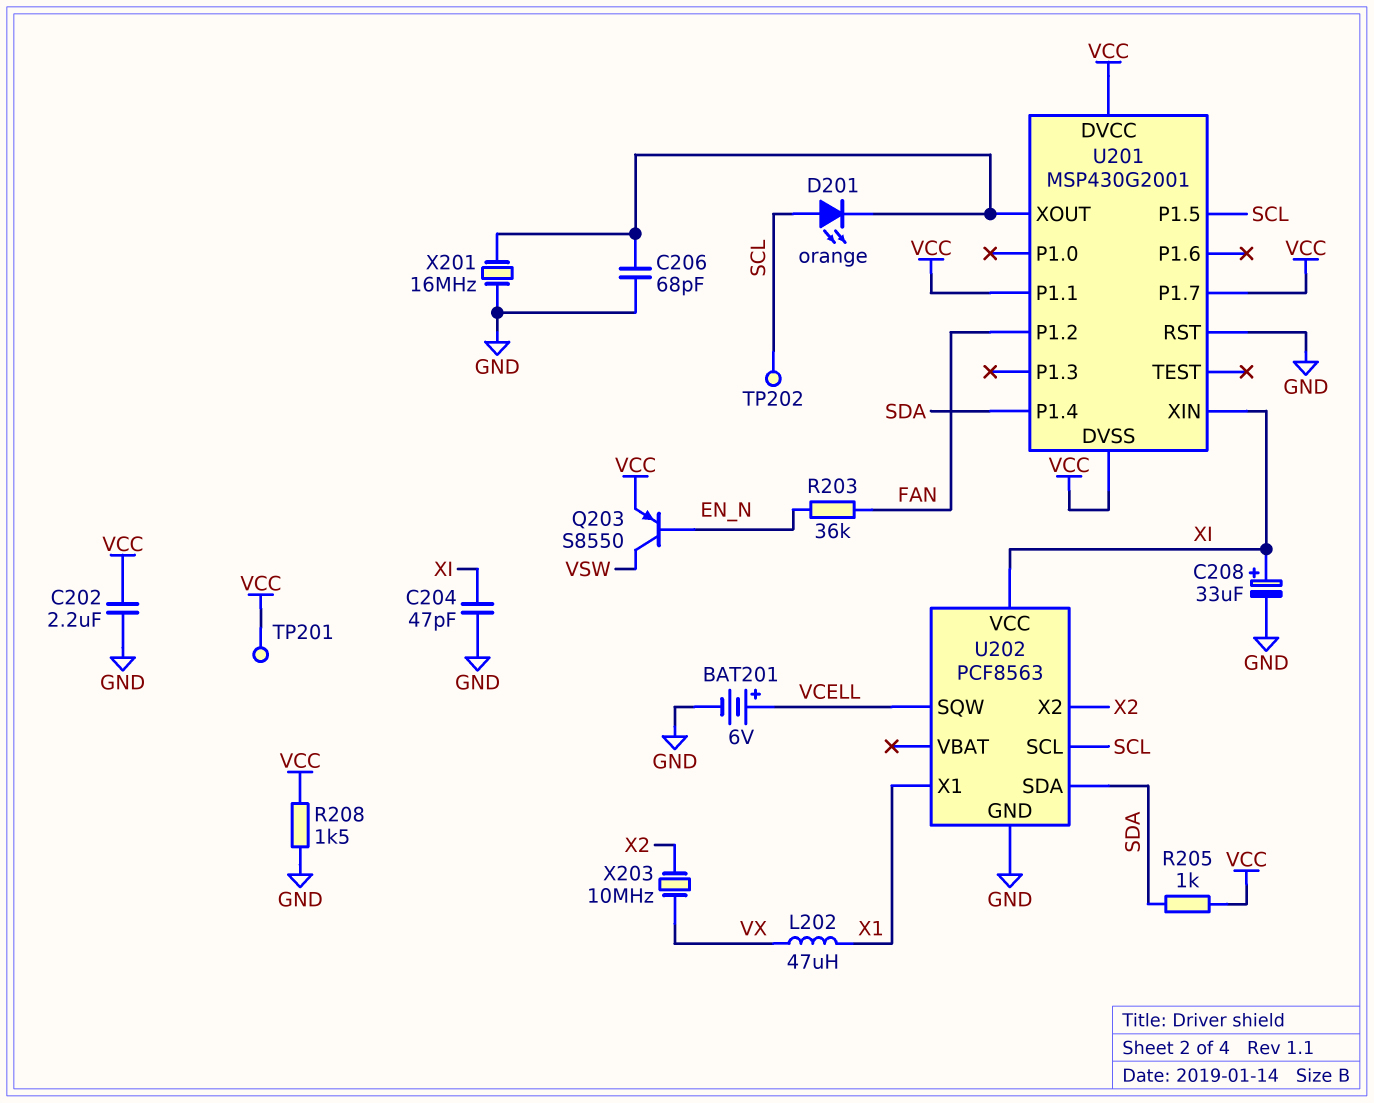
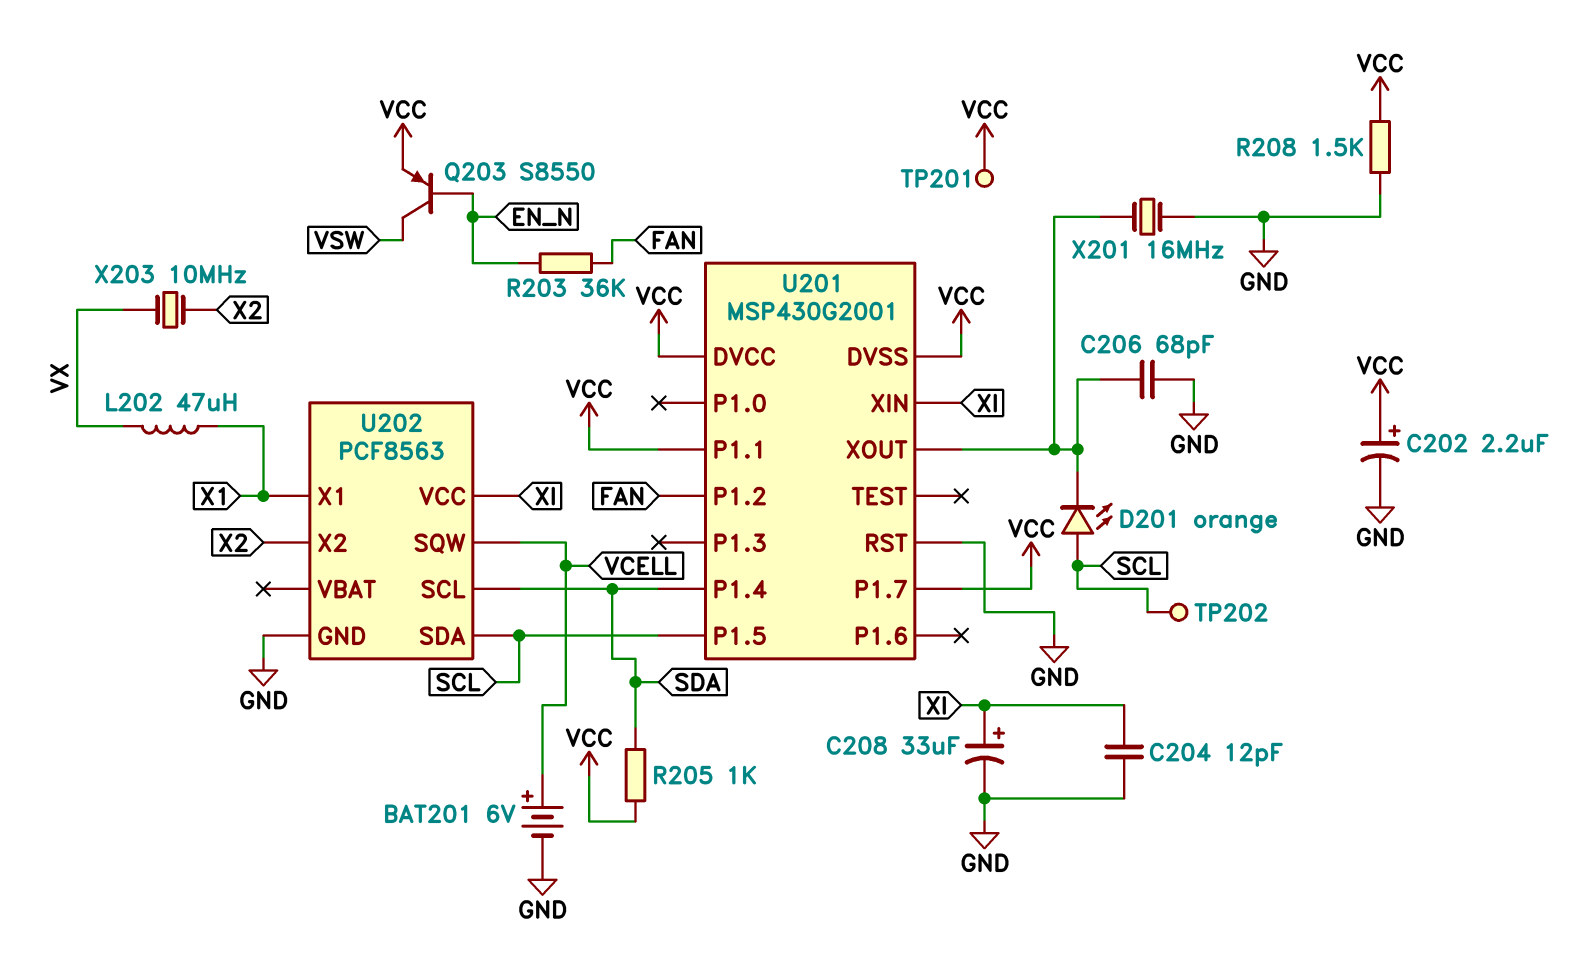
C202: 2.2uF (GND, VCC) -> 2.2uF (plus VCC, minus GND)
C204: 47pF (GND, XI) -> 12pF (GND, XI)
U202 pin SCL: SCL -> SDA
U202 pin SDA: SDA -> SCL

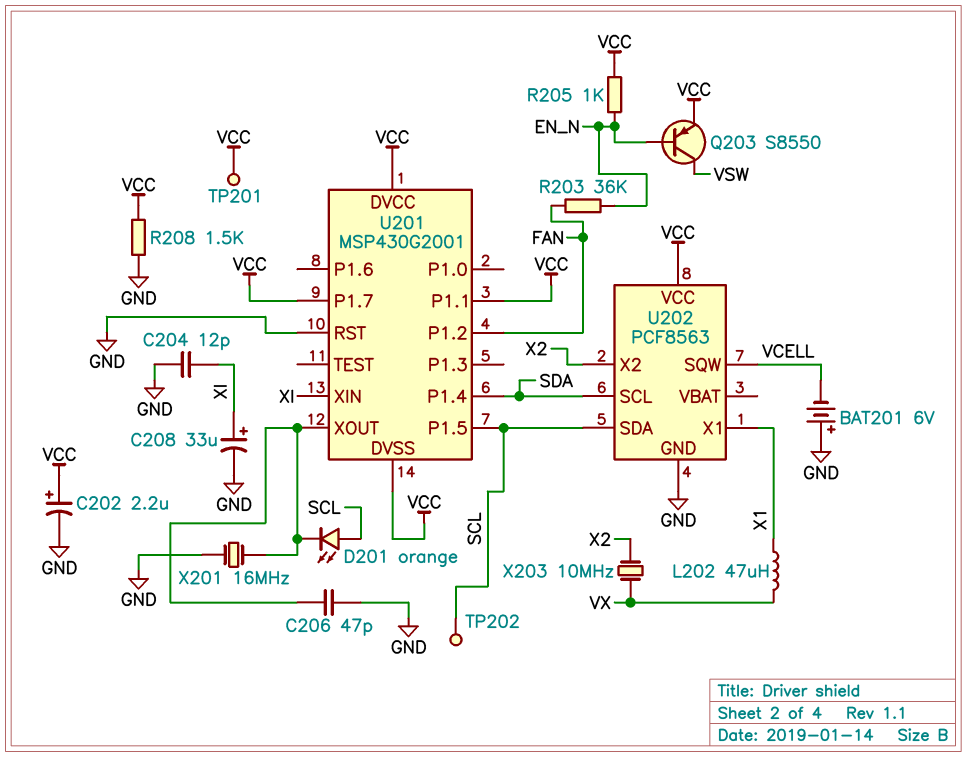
BAT201: 6V (plus VCELL, minus GND) -> 6V (plus GND, minus VCELL)
C206: 68pF (GND, U201/XOUT) -> 47pF (GND, U201/XOUT)
R205: 1k (SDA, VCC) -> 1k (EN_N, VCC)
U202 pin VCC: XI -> VCC

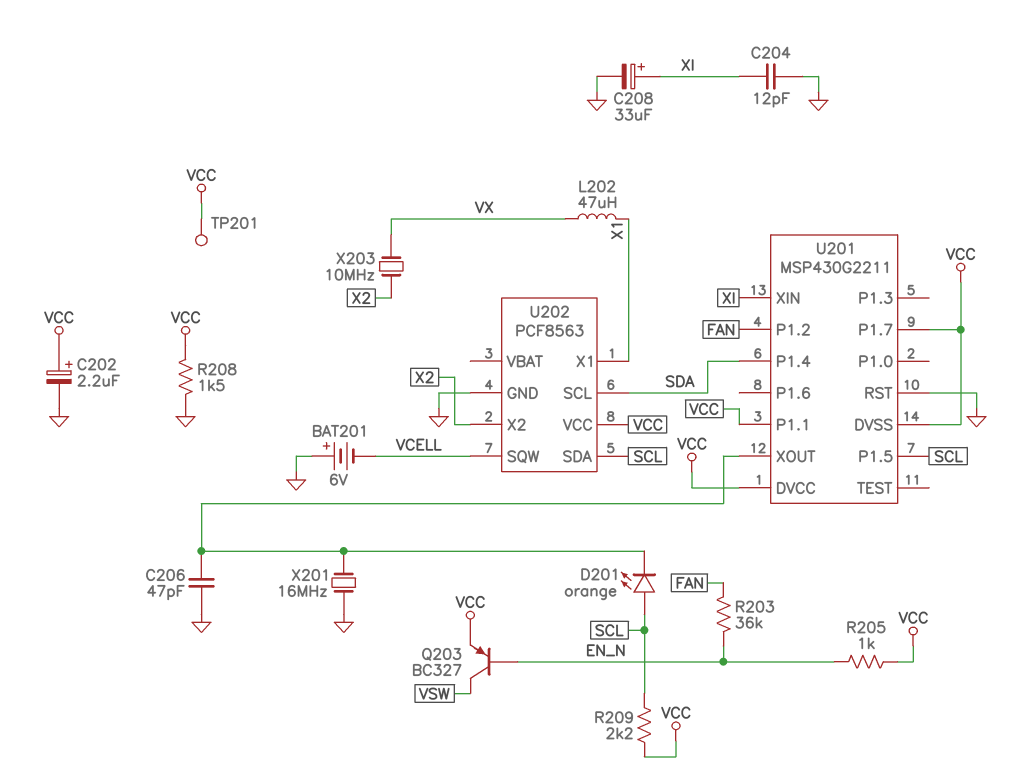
Q203: PNP S8550 (B EN_N, C VSW, E VCC) -> PNP BC327 (B EN_N, C VSW, E VCC)
R209: none -> 2.2k (SCL, VCC)
TP202: test point (SCL) -> none
U201: MSP430G2001 -> MSP430G2211

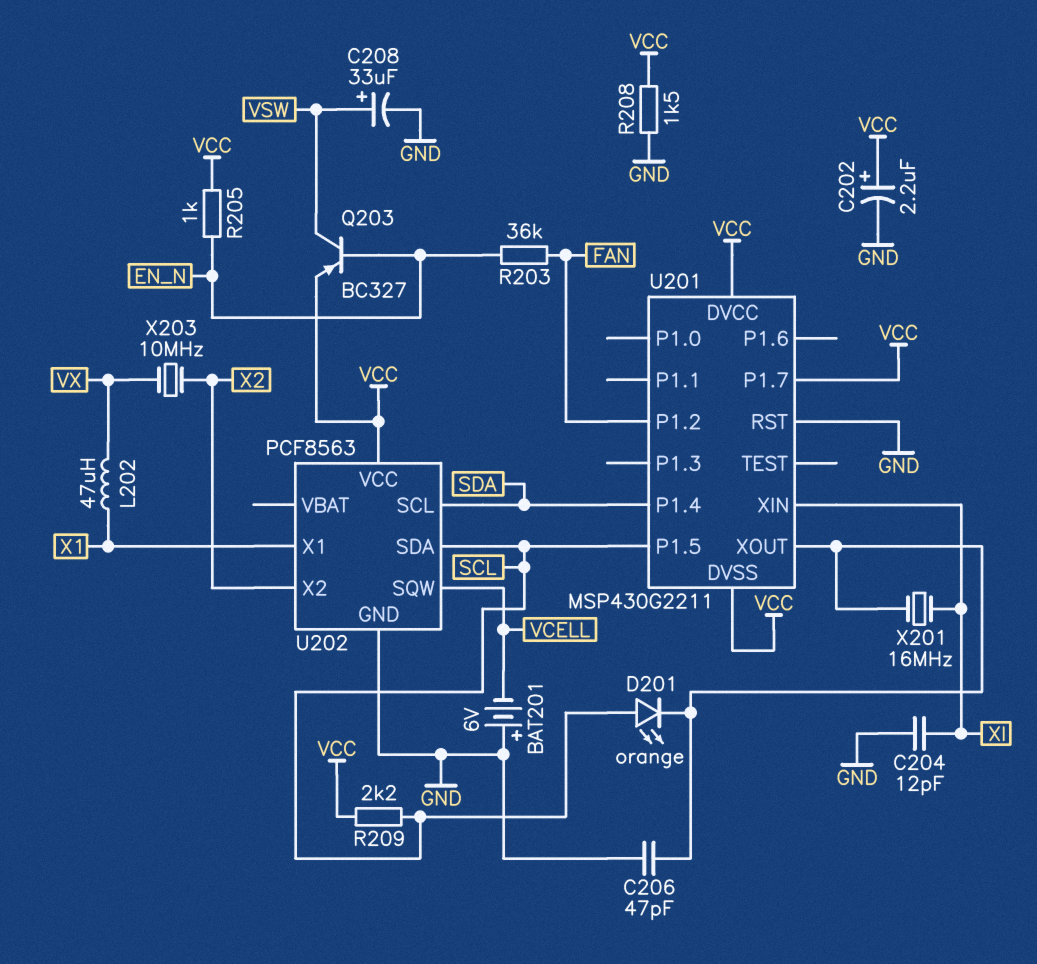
C208: 33uF (plus XI, minus GND) -> 33uF (plus VSW, minus GND)
TP201: test point (VCC) -> none
U201 pin P1.1: VCC -> none
X201: 16MHz (GND, U201/XOUT) -> 16MHz (U201/XOUT, XI)

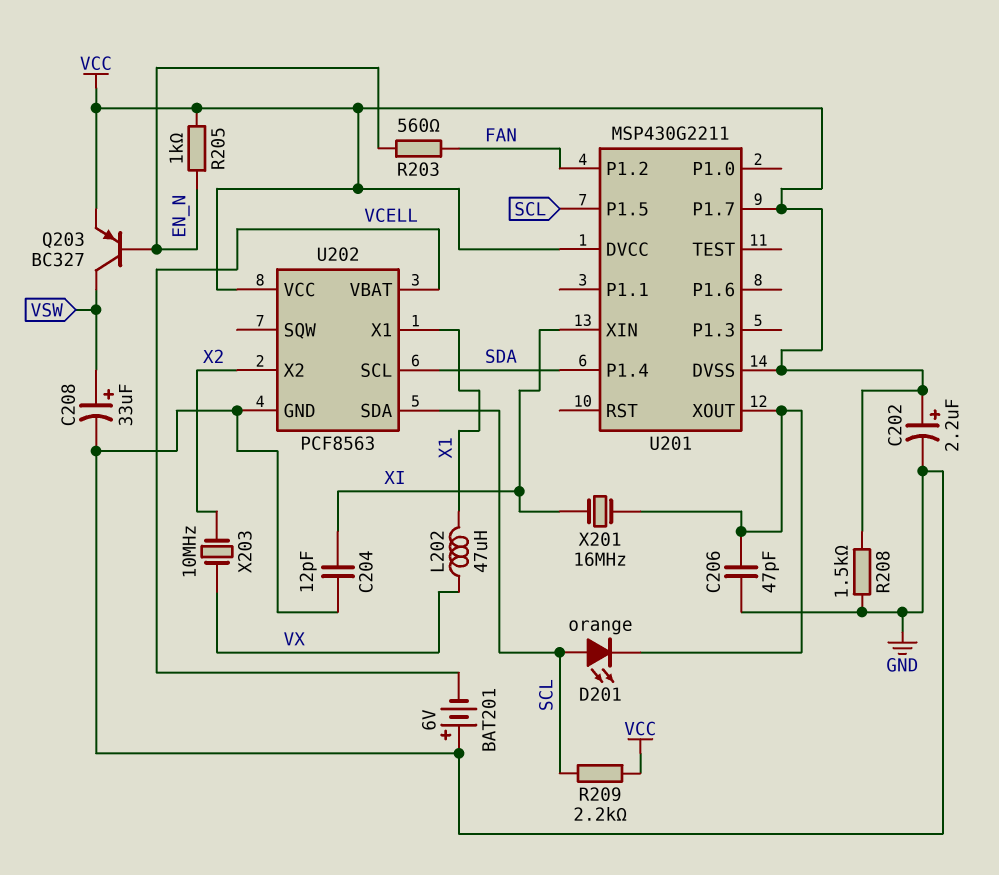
R203: 36k (EN_N, FAN) -> 560 (EN_N, FAN)
U201 pin RST: GND -> none
U202 pin SQW: VCELL -> none
U202 pin VBAT: none -> VCELL

